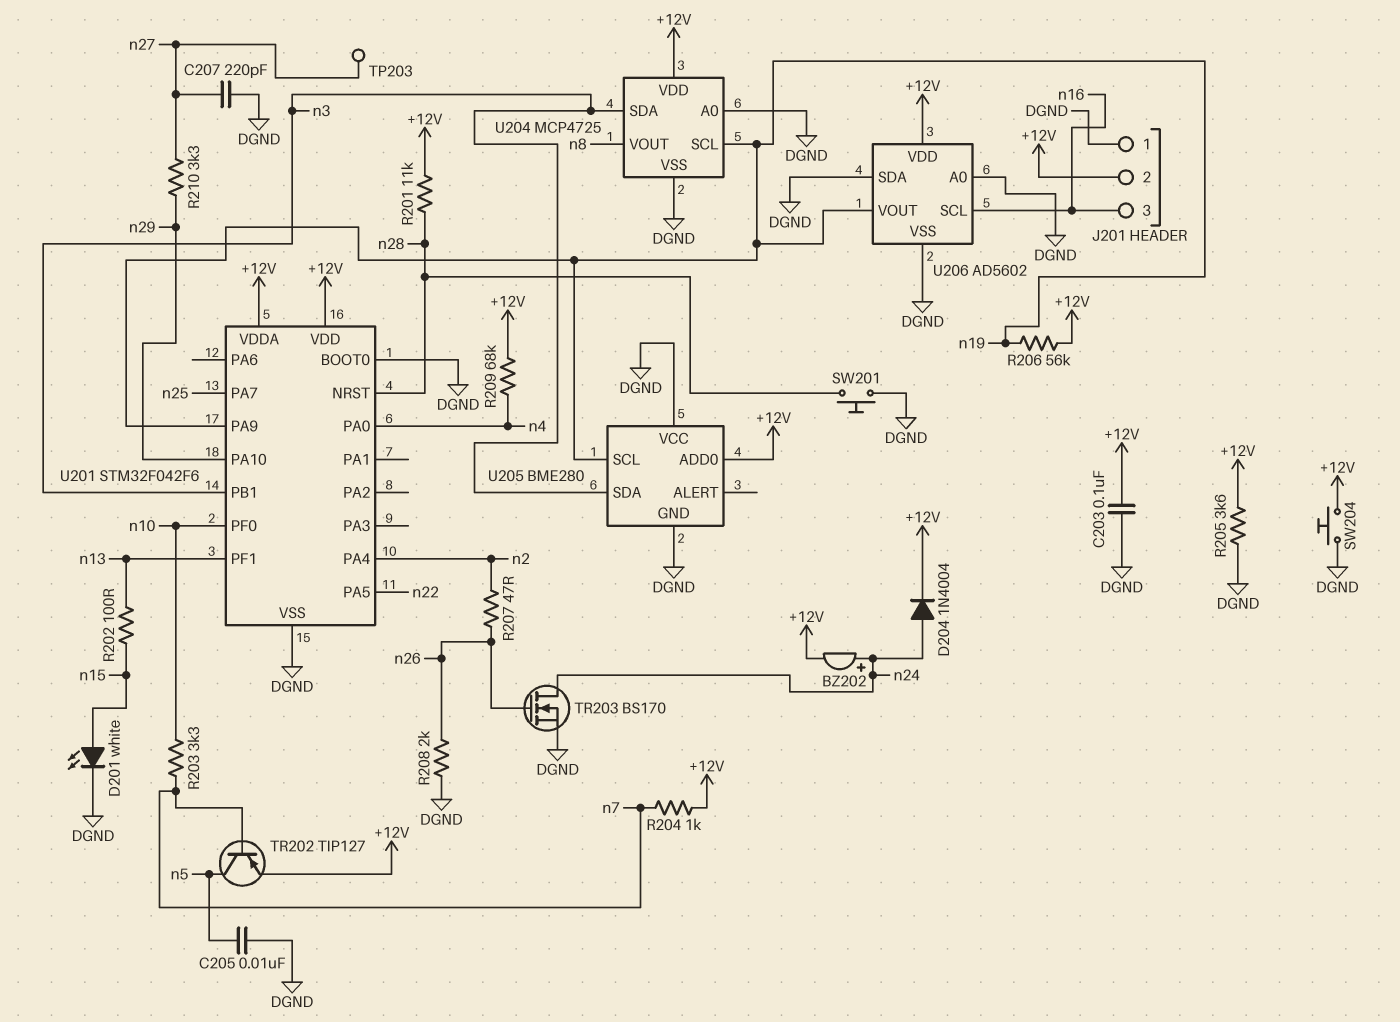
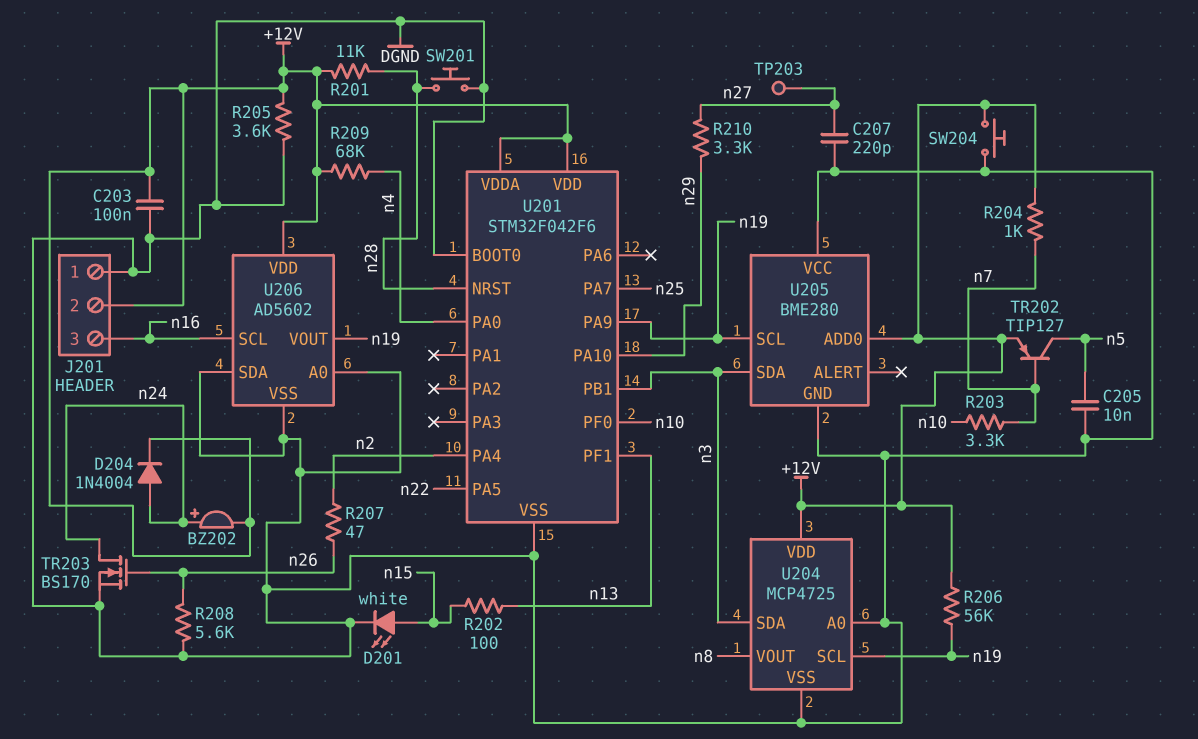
R208: 2k (DGND, n26) -> 5.6k (DGND, n26)

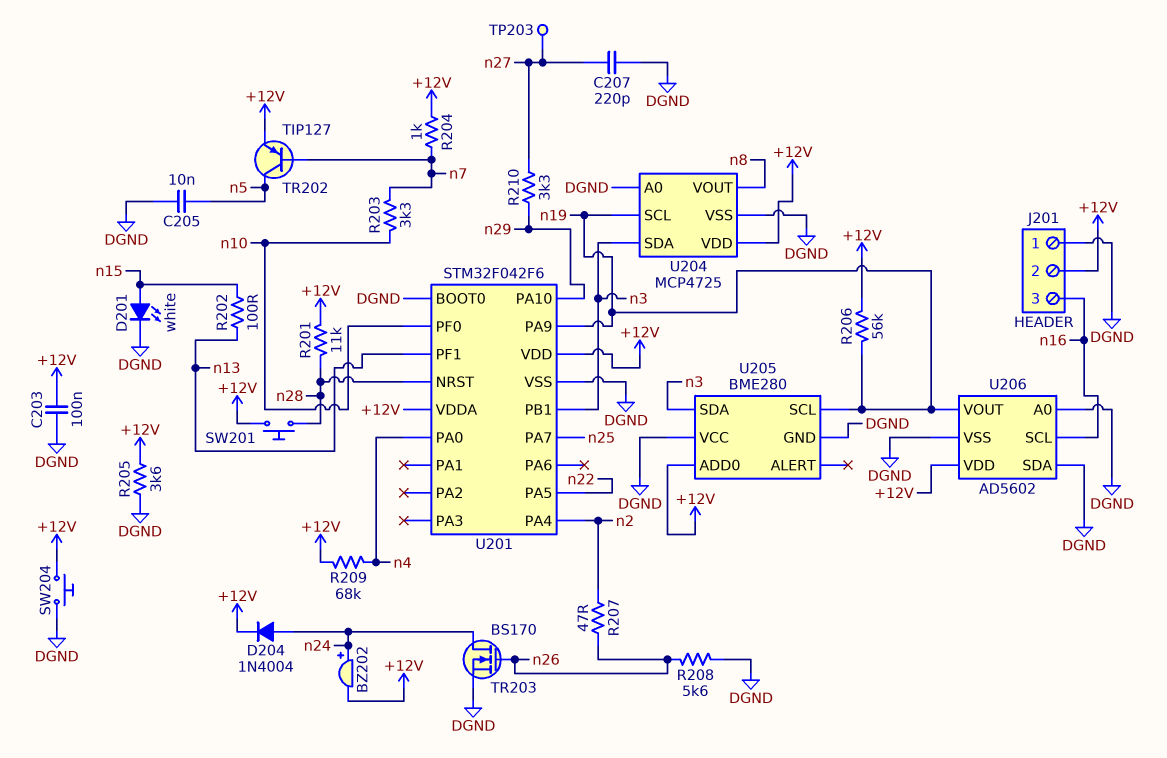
SW201: button (DGND, n28) -> button (+12V, n28)

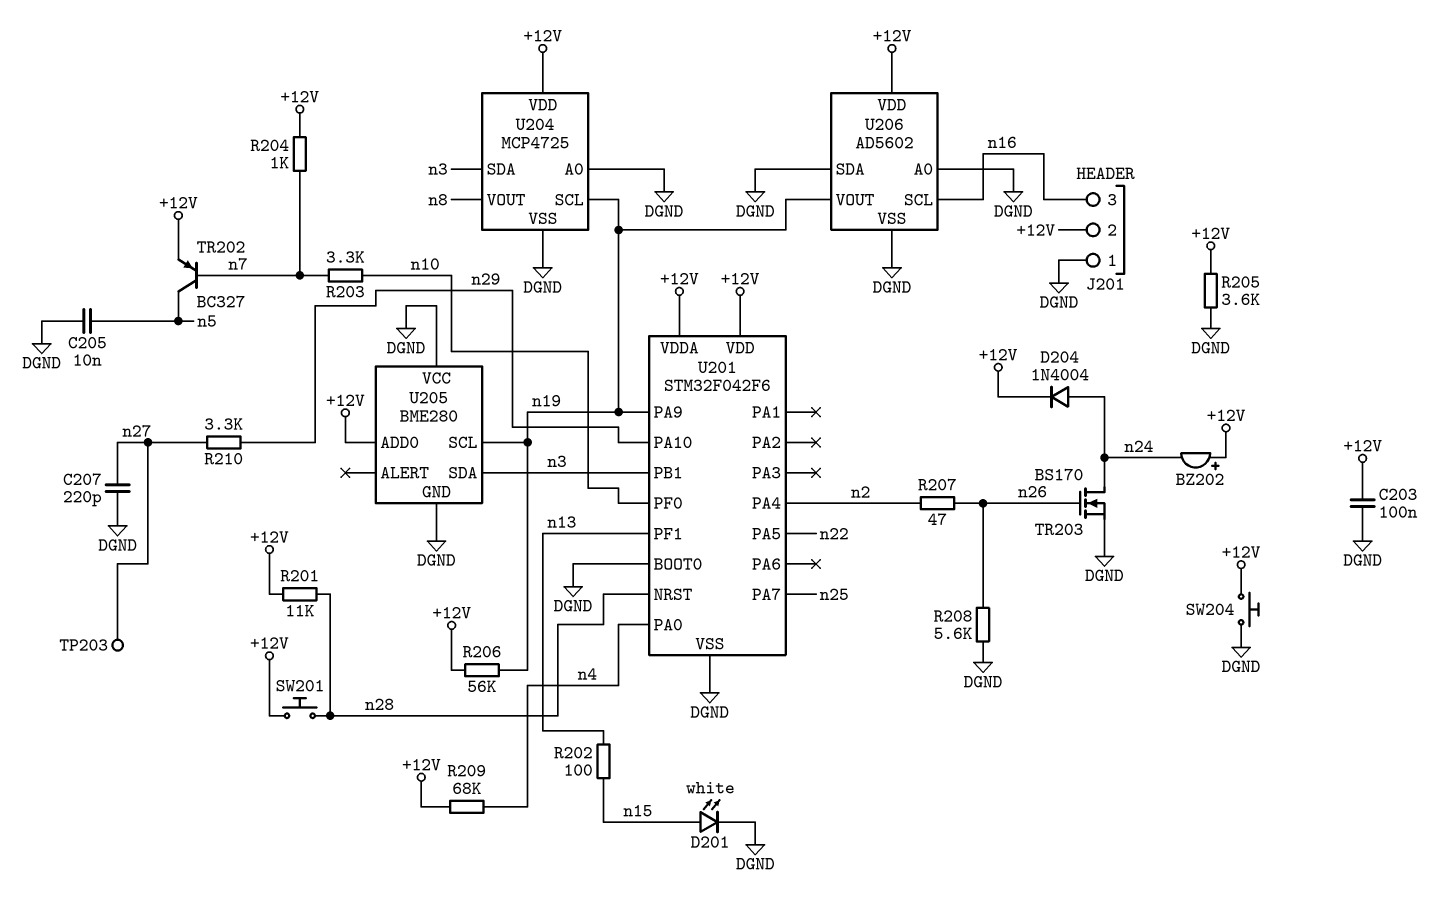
BZ202: buzzer (plus n24, minus +12V) -> buzzer (plus +12V, minus n24)
TR202: PNP TIP127 (B n7, C n5, E +12V) -> PNP BC327 (B n7, C n5, E +12V)

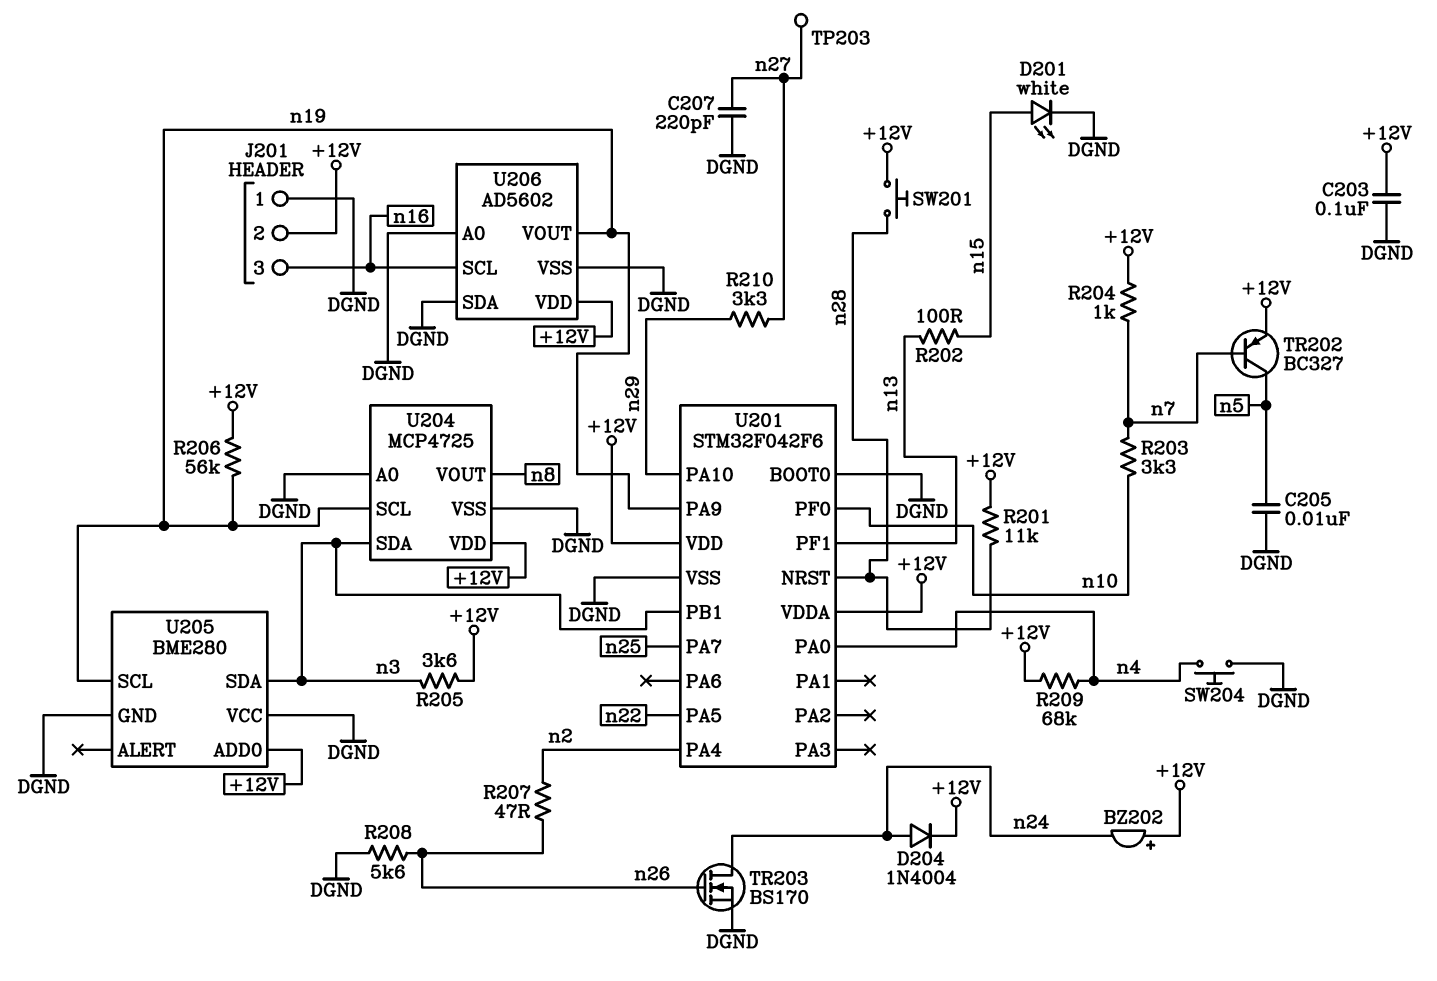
R205: 3.6k (+12V, DGND) -> 3.6k (+12V, n3)
SW204: button (+12V, DGND) -> button (DGND, n4)

